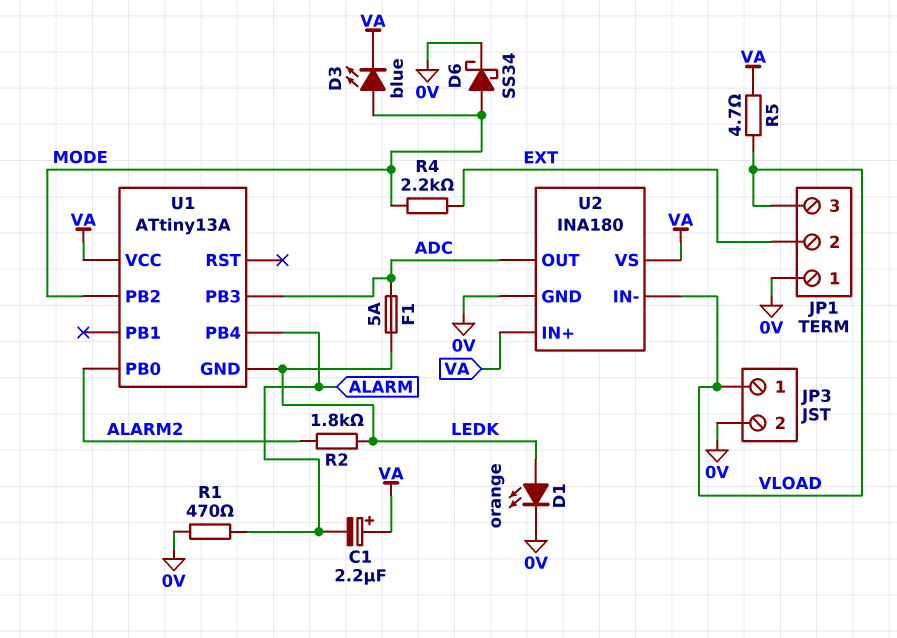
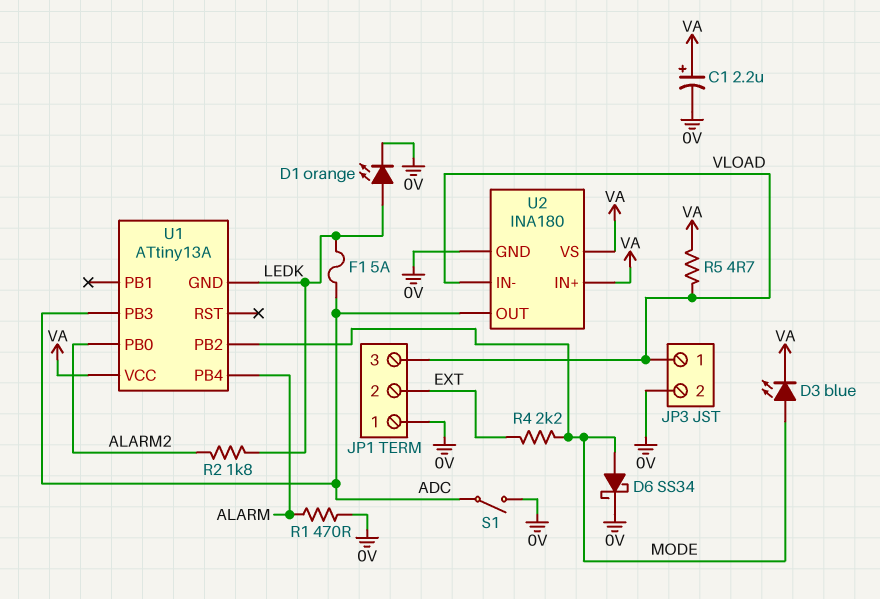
C1: 2.2uF (plus VA, minus ALARM) -> 2.2uF (plus VA, minus 0V)
S1: none -> switch (0V, ADC)

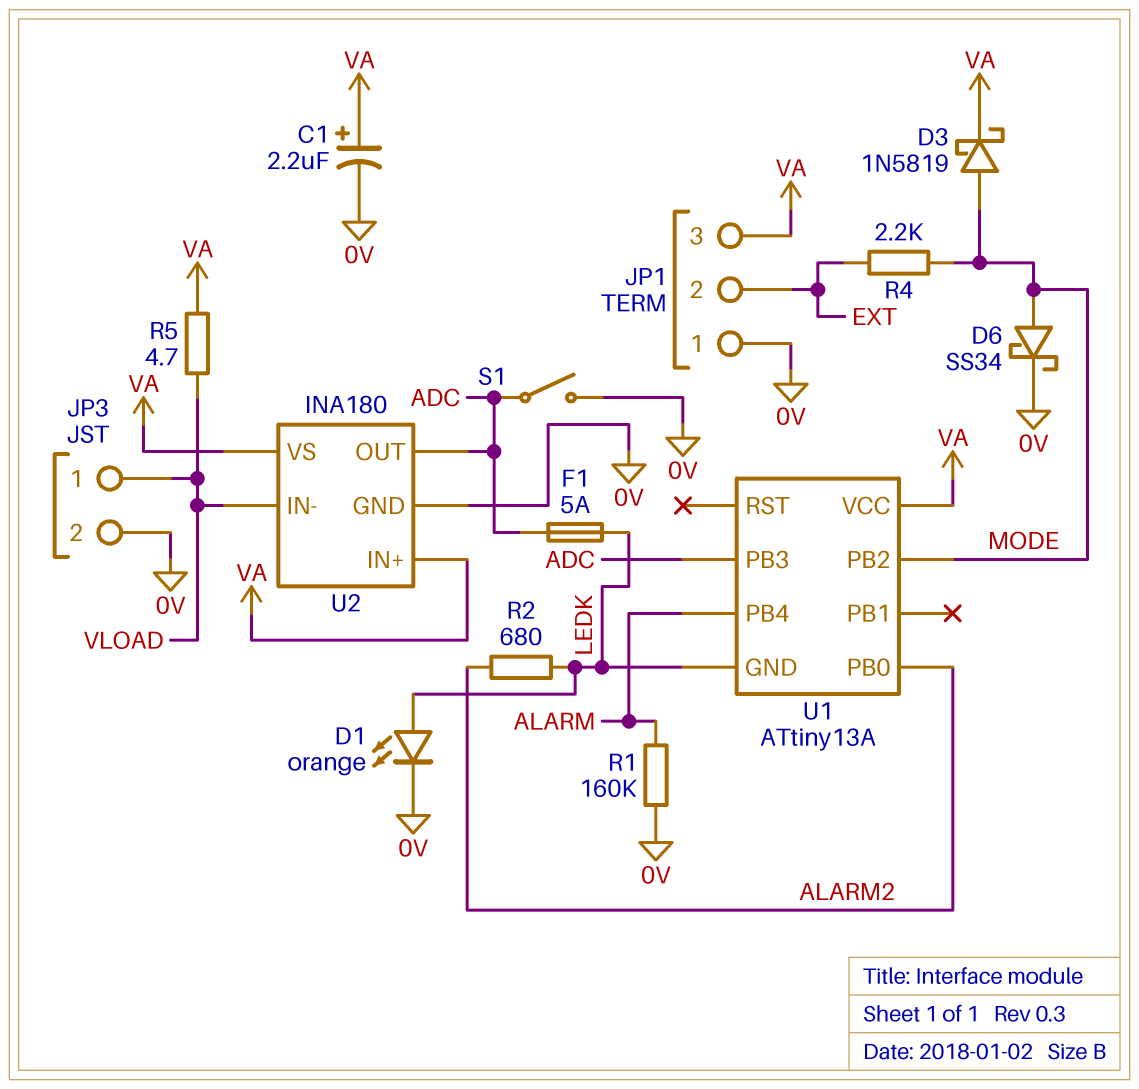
D3: LED blue (A MODE, K VA) -> schottky 1N5819 (A MODE, K VA)
JP1 pin 3: VLOAD -> VA
R1: 470 (0V, ALARM) -> 160k (0V, ALARM)
R2: 1.8k (ALARM2, LEDK) -> 680 (ALARM2, LEDK)

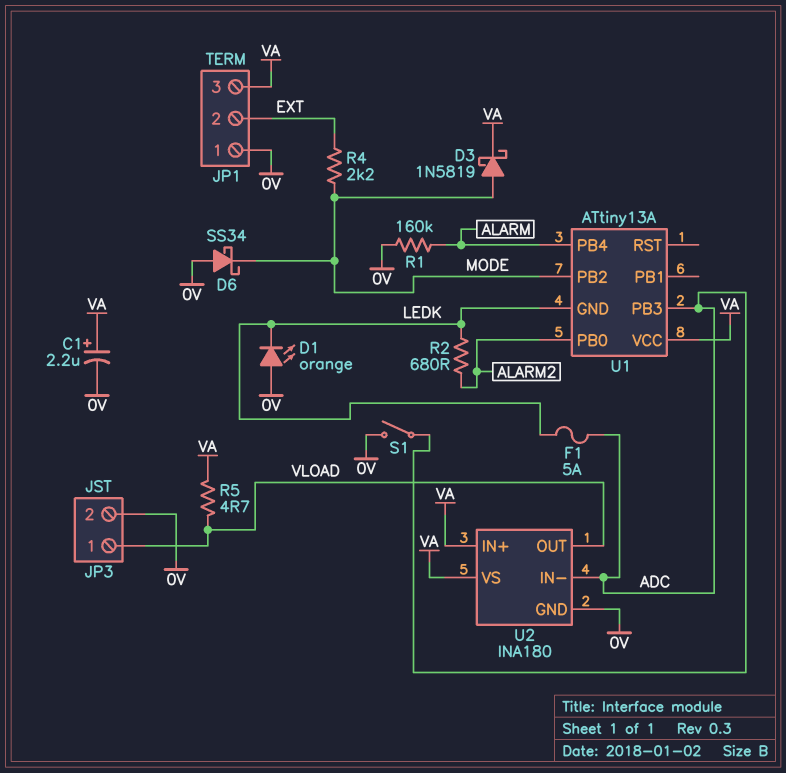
D1: LED orange (A LEDK, K 0V) -> LED orange (A 0V, K LEDK)
D6: schottky SS34 (A MODE, K 0V) -> schottky SS34 (A 0V, K MODE)
U2 pin IN-: VLOAD -> ADC
U2 pin OUT: ADC -> VLOAD

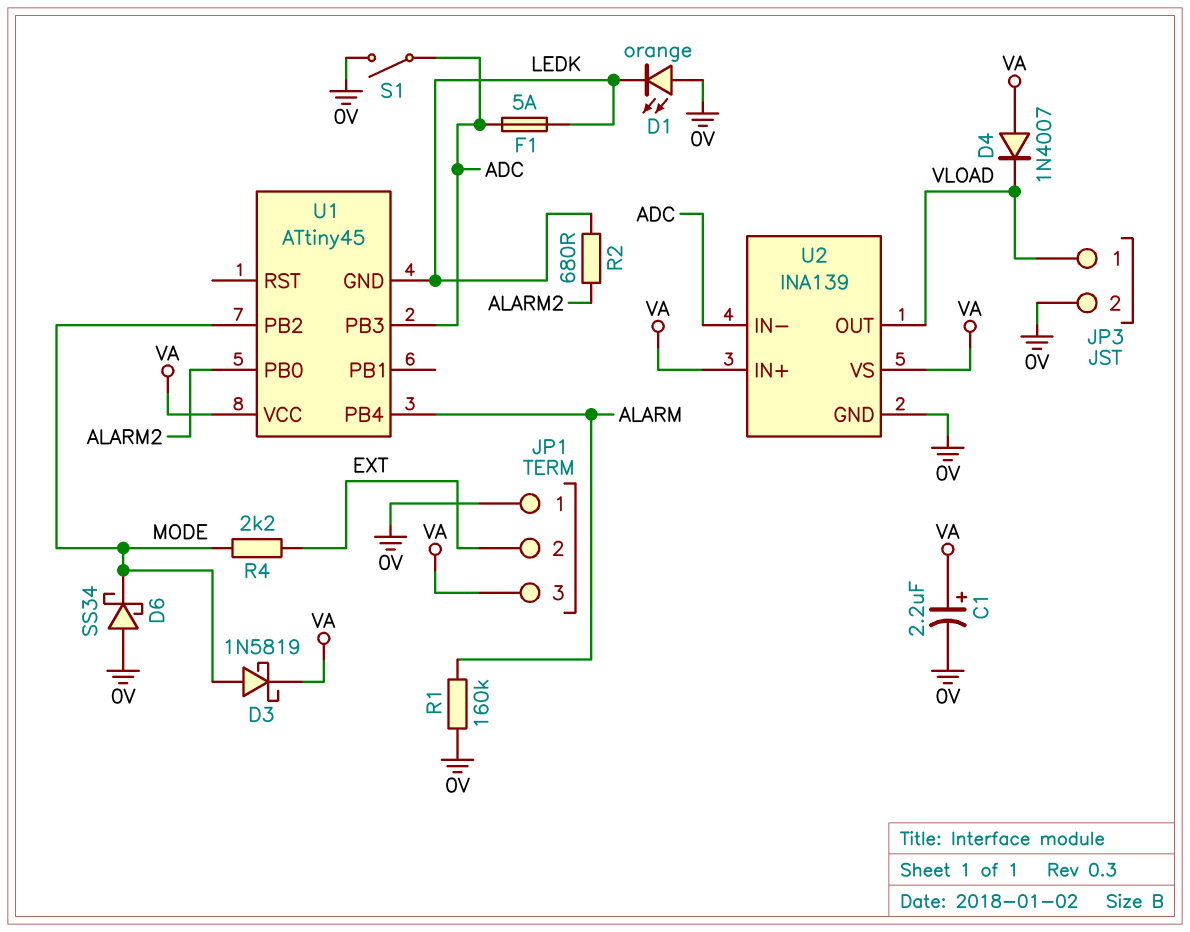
D4: none -> diode 1N4007 (A VA, K VLOAD)
R5: 4.7 (VA, VLOAD) -> none
U1: ATtiny13A -> ATtiny45
U2: INA180 -> INA139

